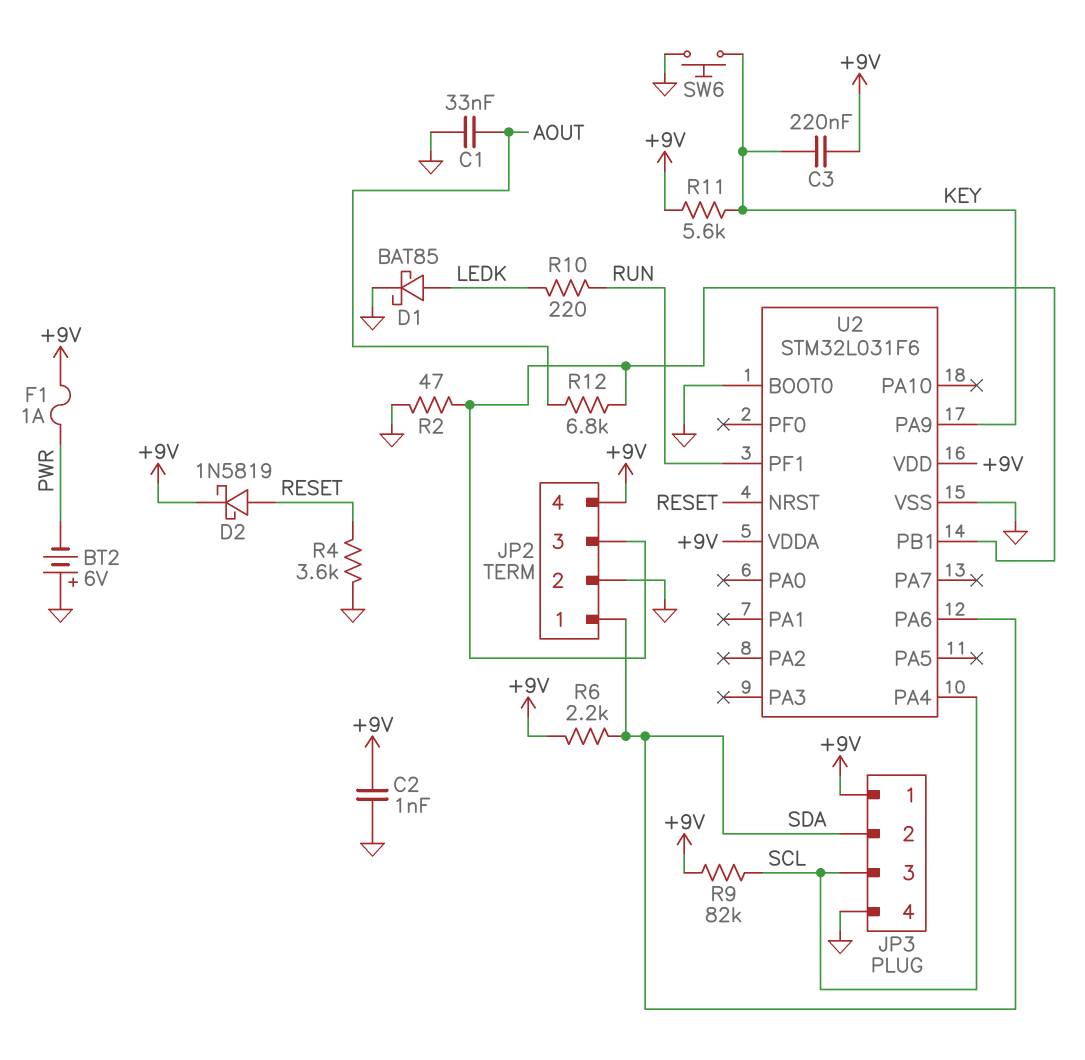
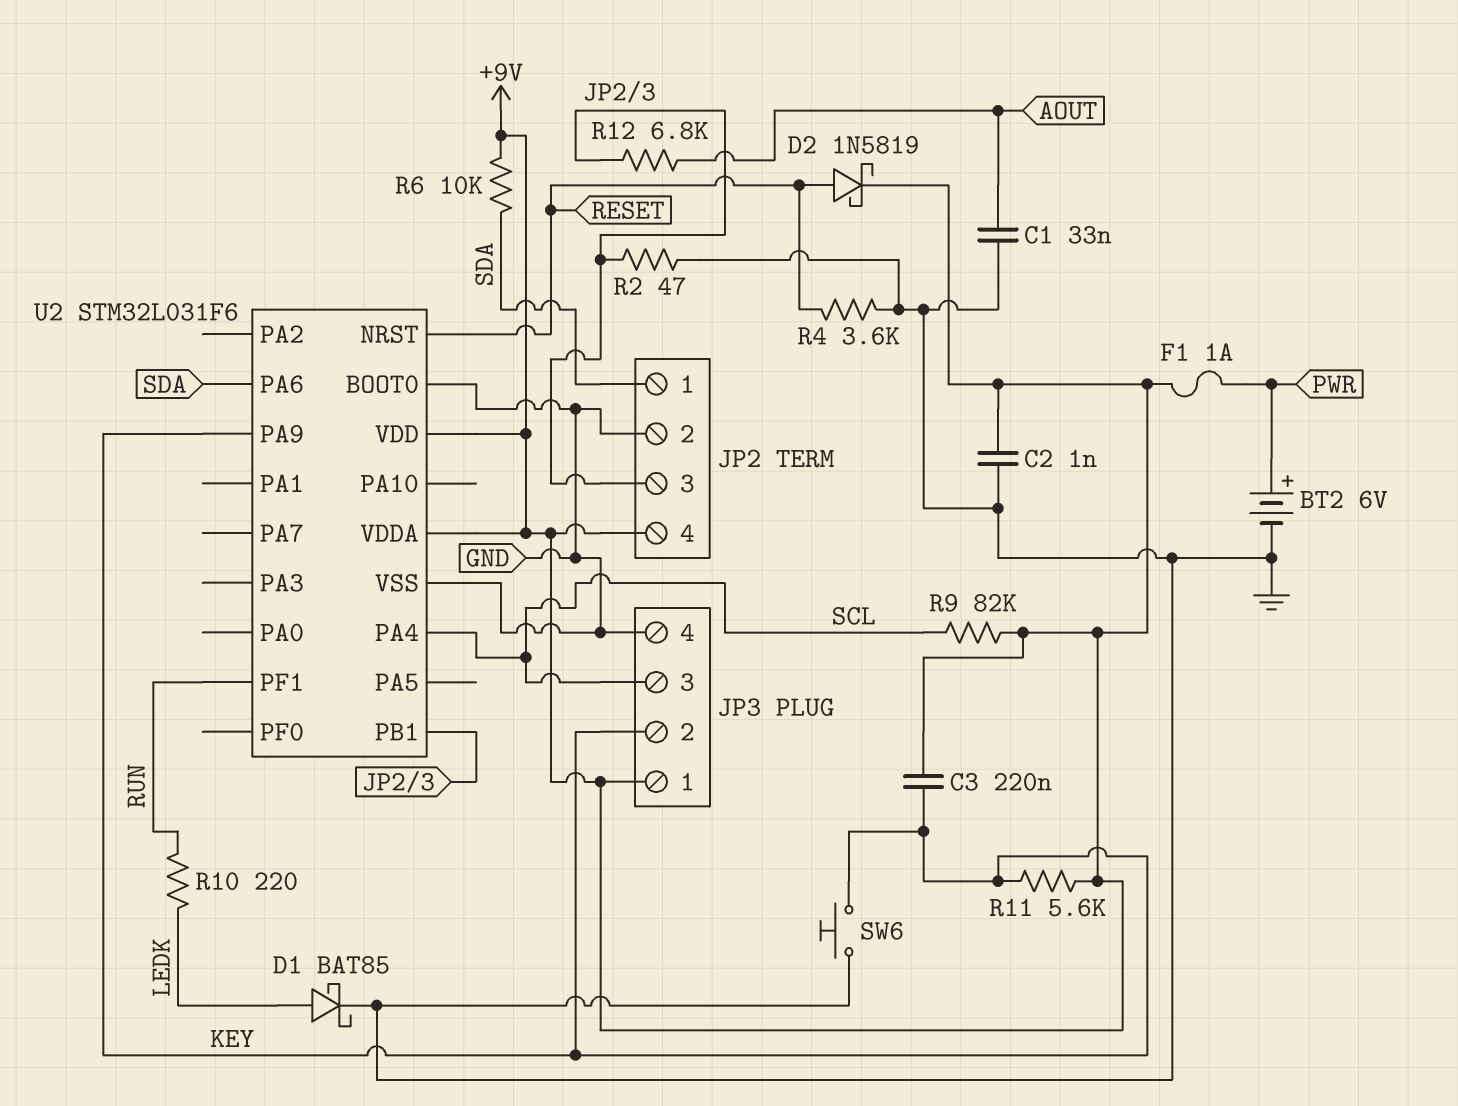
BT2: 6V (plus GND, minus PWR) -> 6V (plus PWR, minus GND)
JP3 pin 2: SDA -> KEY
R6: 2.2k (+9V, SDA) -> 10k (+9V, SDA)

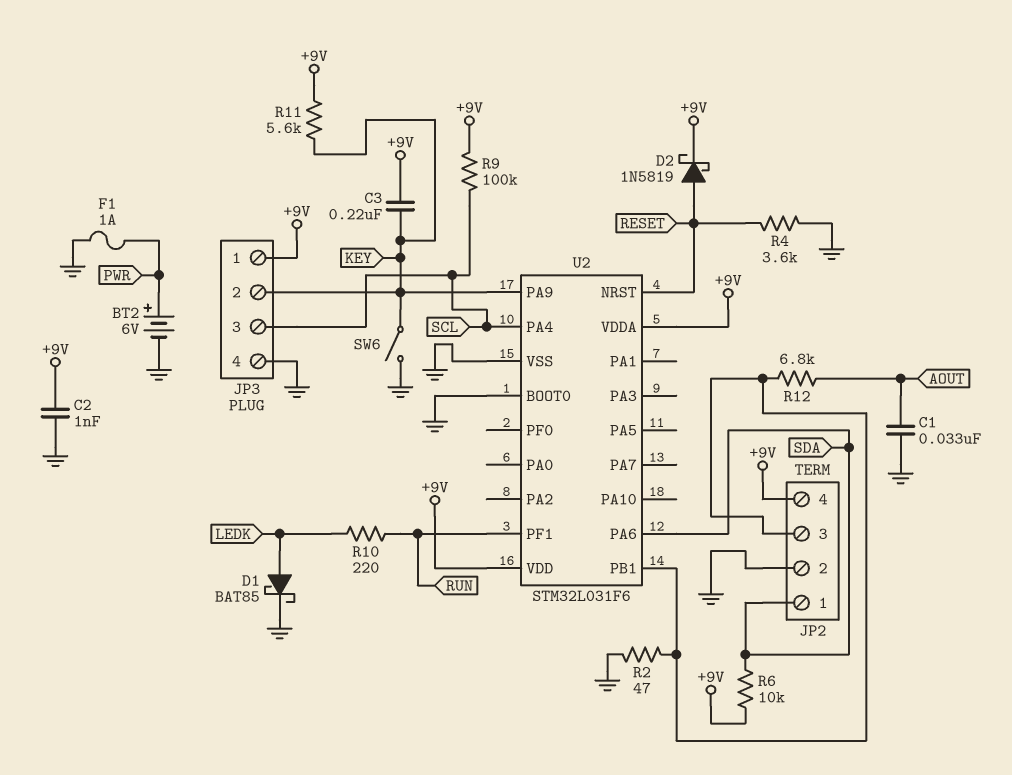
F1: 1A (+9V, PWR) -> 1A (GND, PWR)
R9: 82k (+9V, SCL) -> 100k (+9V, SCL)
SW6: button (GND, KEY) -> switch (GND, KEY)

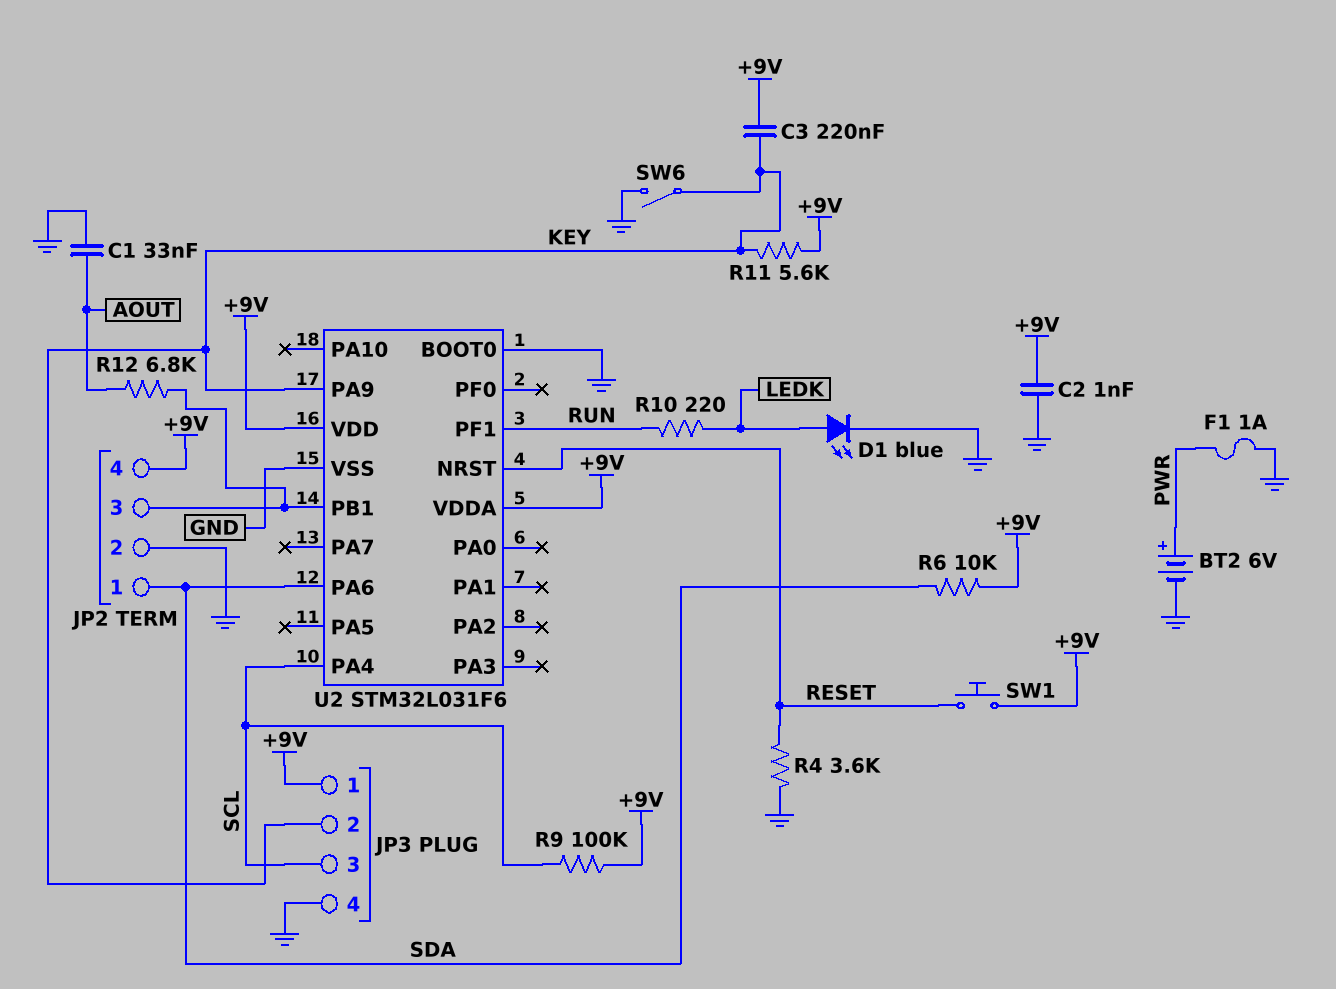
D1: schottky BAT85 (A LEDK, K GND) -> LED blue (A LEDK, K GND)
D2: schottky 1N5819 (A RESET, K +9V) -> none
R2: 47 (GND, JP2/3) -> none
SW1: none -> button (+9V, RESET)

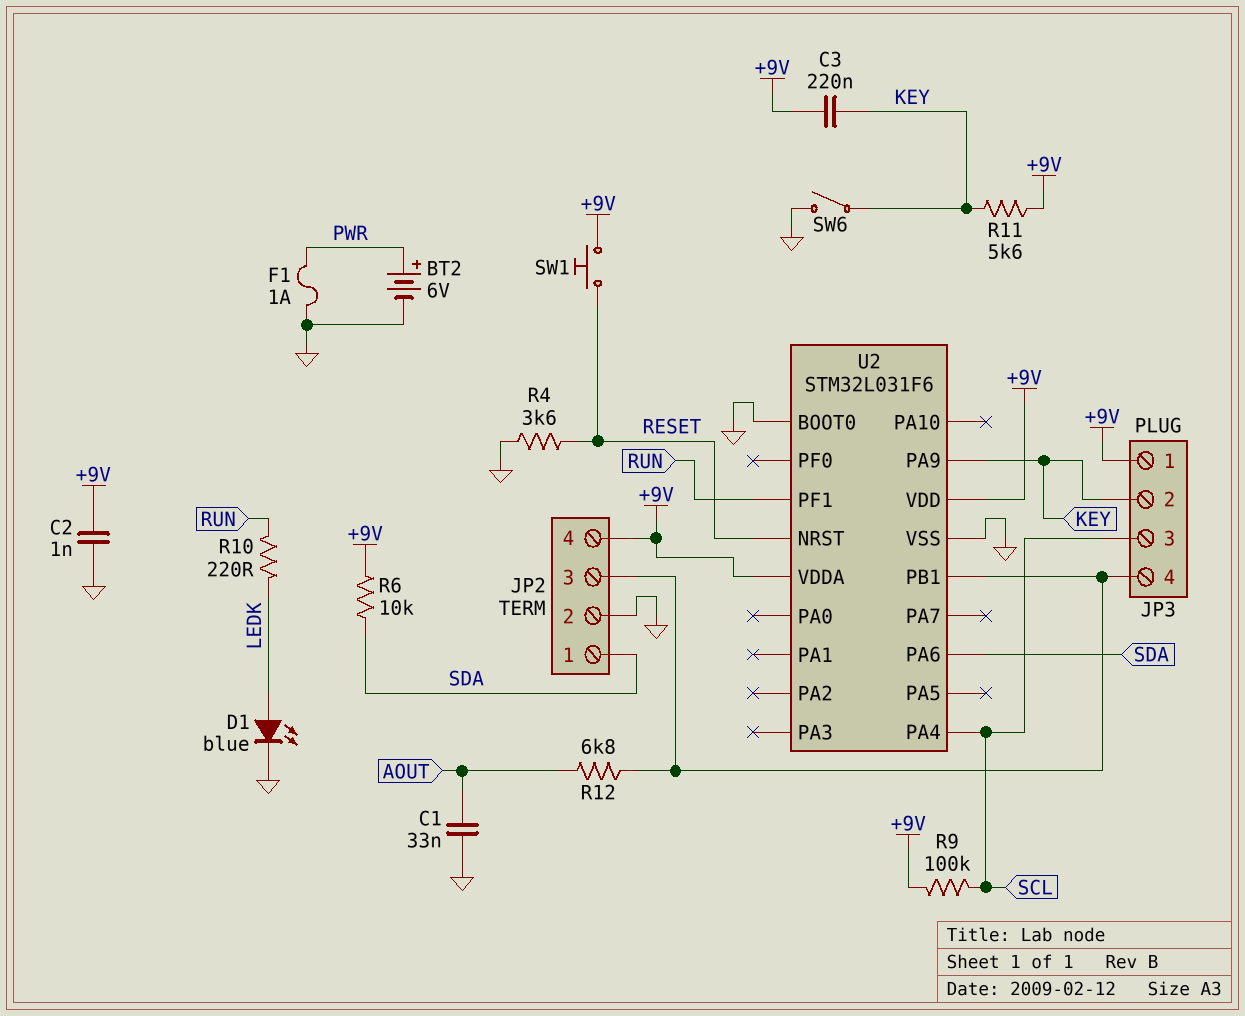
JP3 pin 4: GND -> JP2/3

